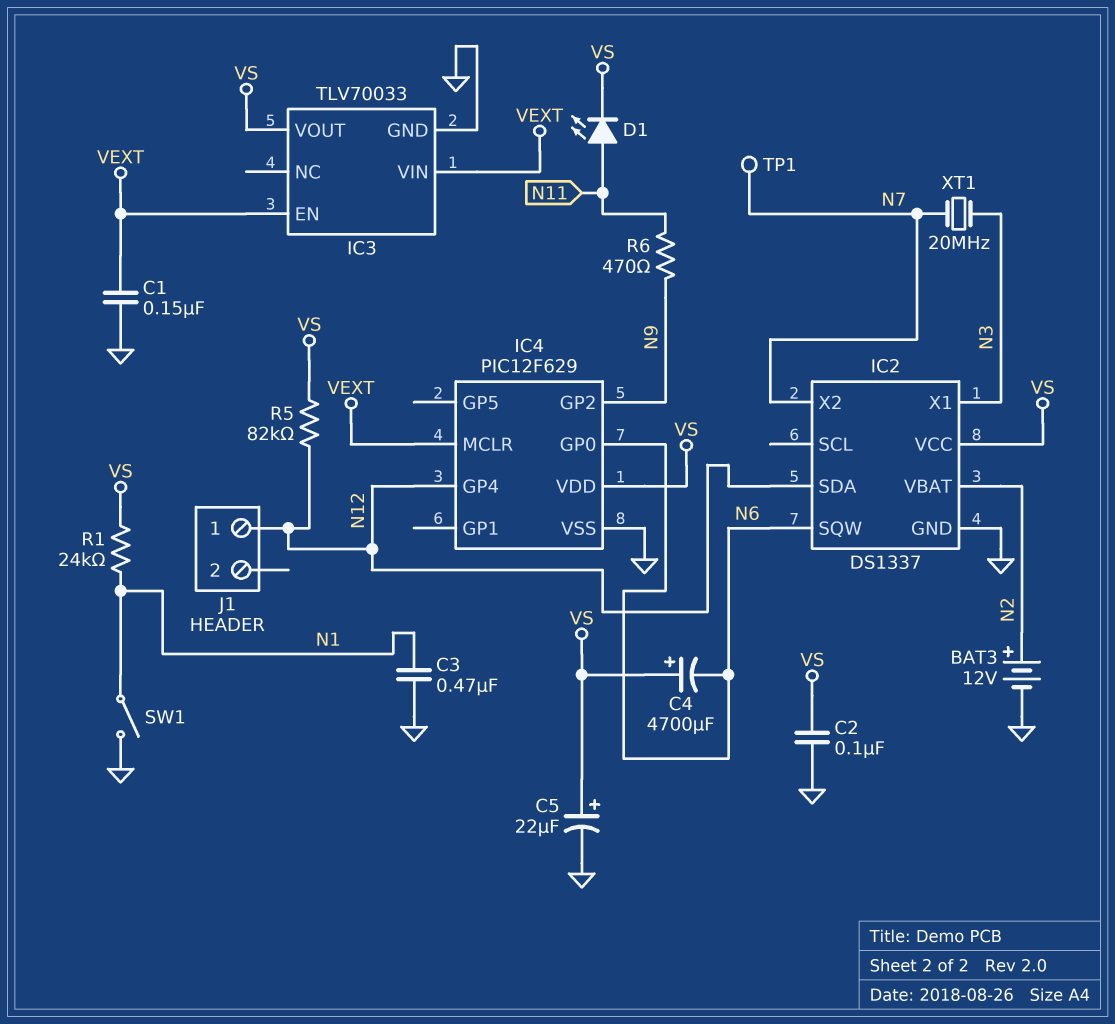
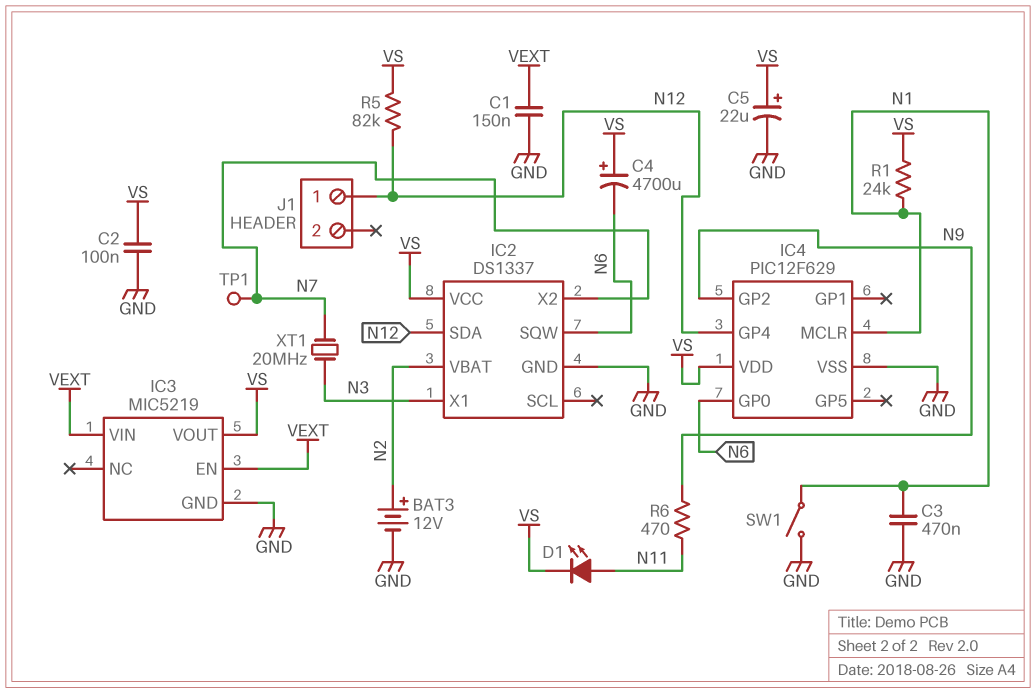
IC3: TLV70033 -> MIC5219
IC4 pin MCLR: VEXT -> N1

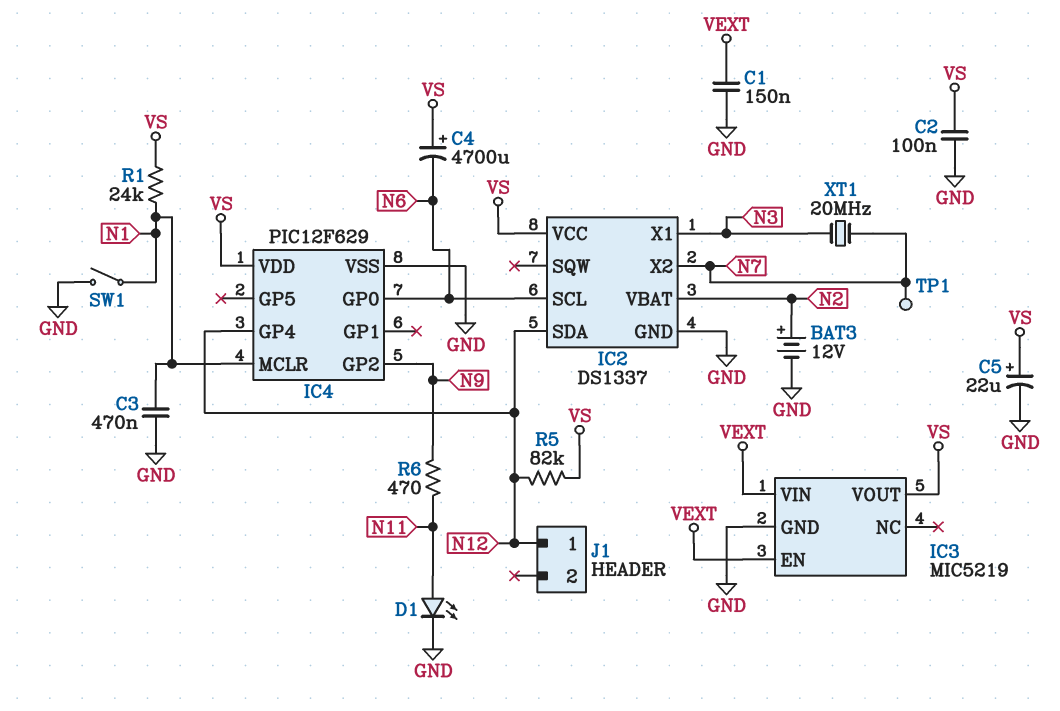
D1: LED (A N11, K VS) -> LED (A N11, K GND)
IC2 pin SCL: none -> N6
IC2 pin SQW: N6 -> none

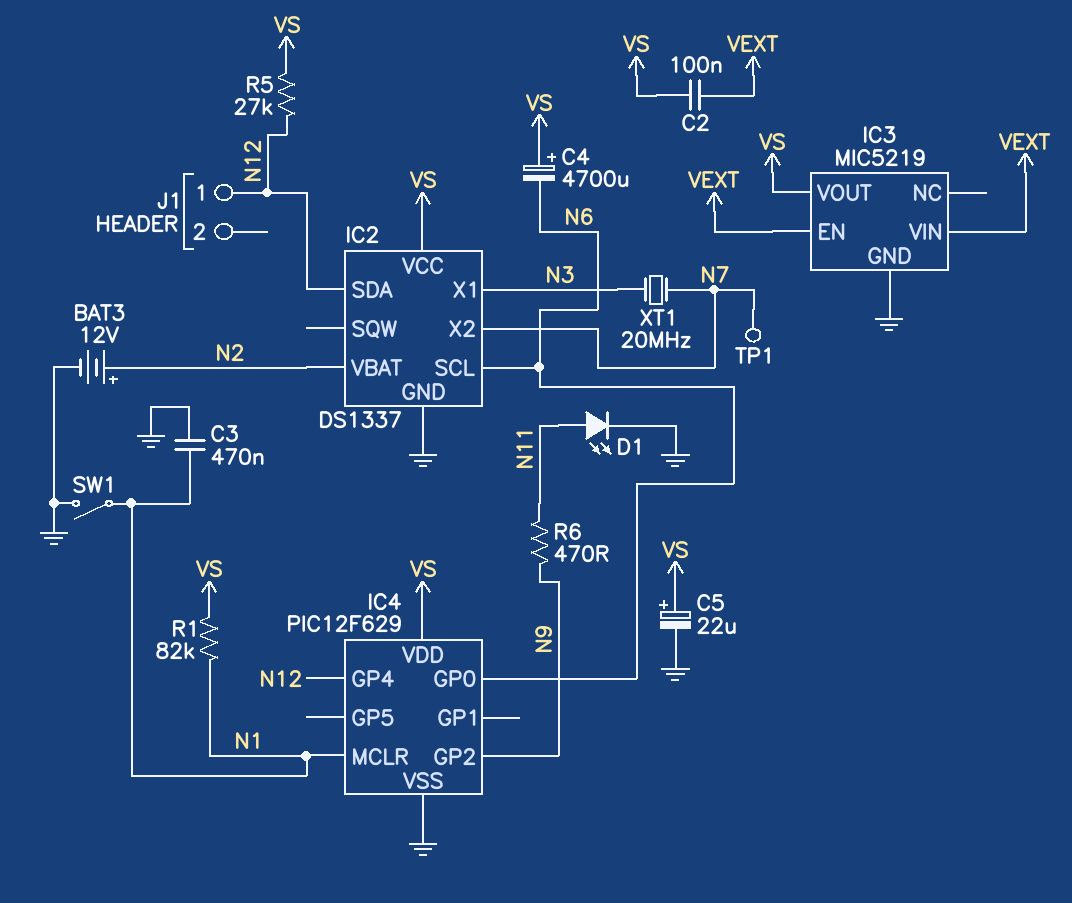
C1: 150nF (GND, VEXT) -> none
C2: 100nF (GND, VS) -> 100nF (VEXT, VS)
R1: 24k (N1, VS) -> 82k (N1, VS)
R5: 82k (N12, VS) -> 27k (N12, VS)

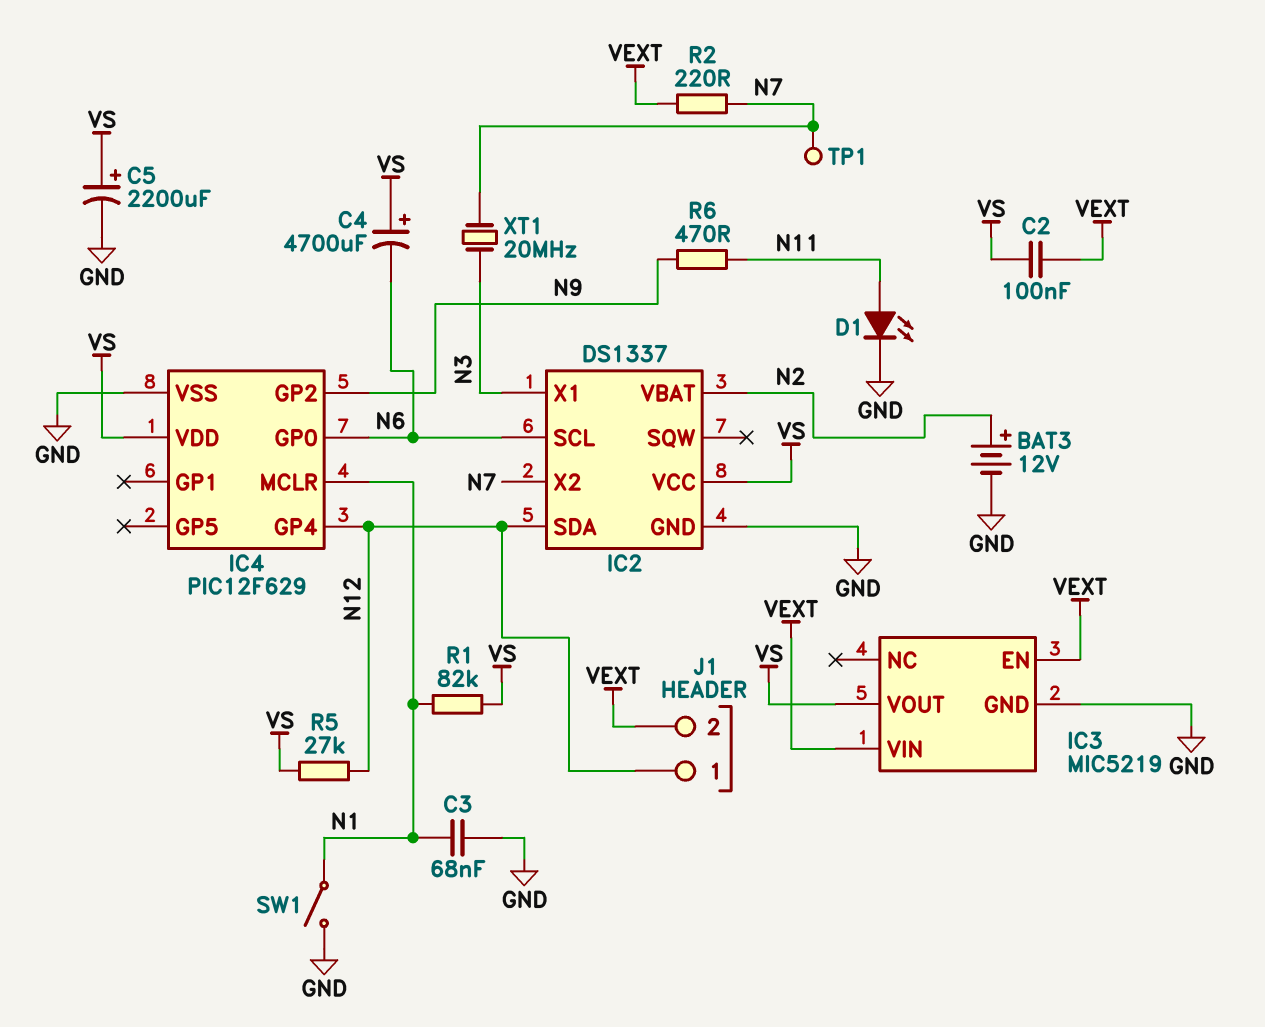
C3: 470nF (GND, N1) -> 68nF (GND, N1)
C5: 22uF (plus VS, minus GND) -> 2200uF (plus VS, minus GND)
J1 pin 2: none -> VEXT
R2: none -> 220 (N7, VEXT)

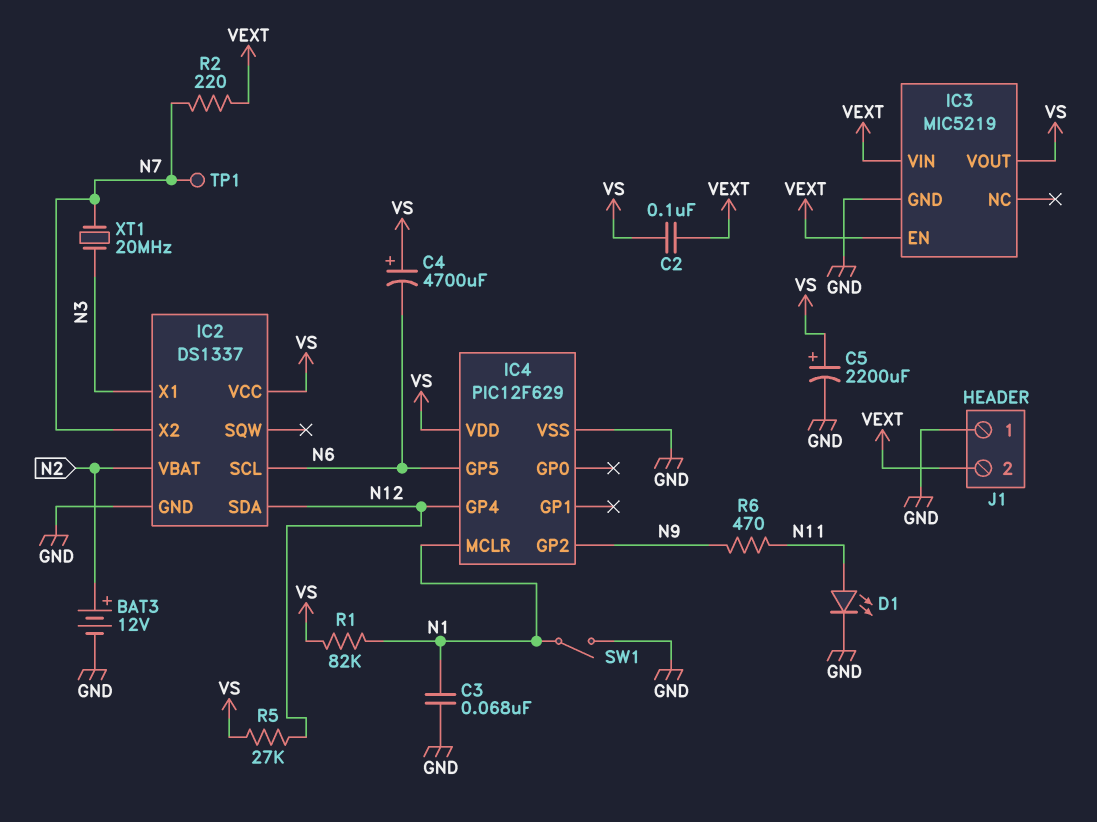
IC4 pin GP0: N6 -> none
IC4 pin GP5: none -> N6
J1 pin 1: N12 -> GND

